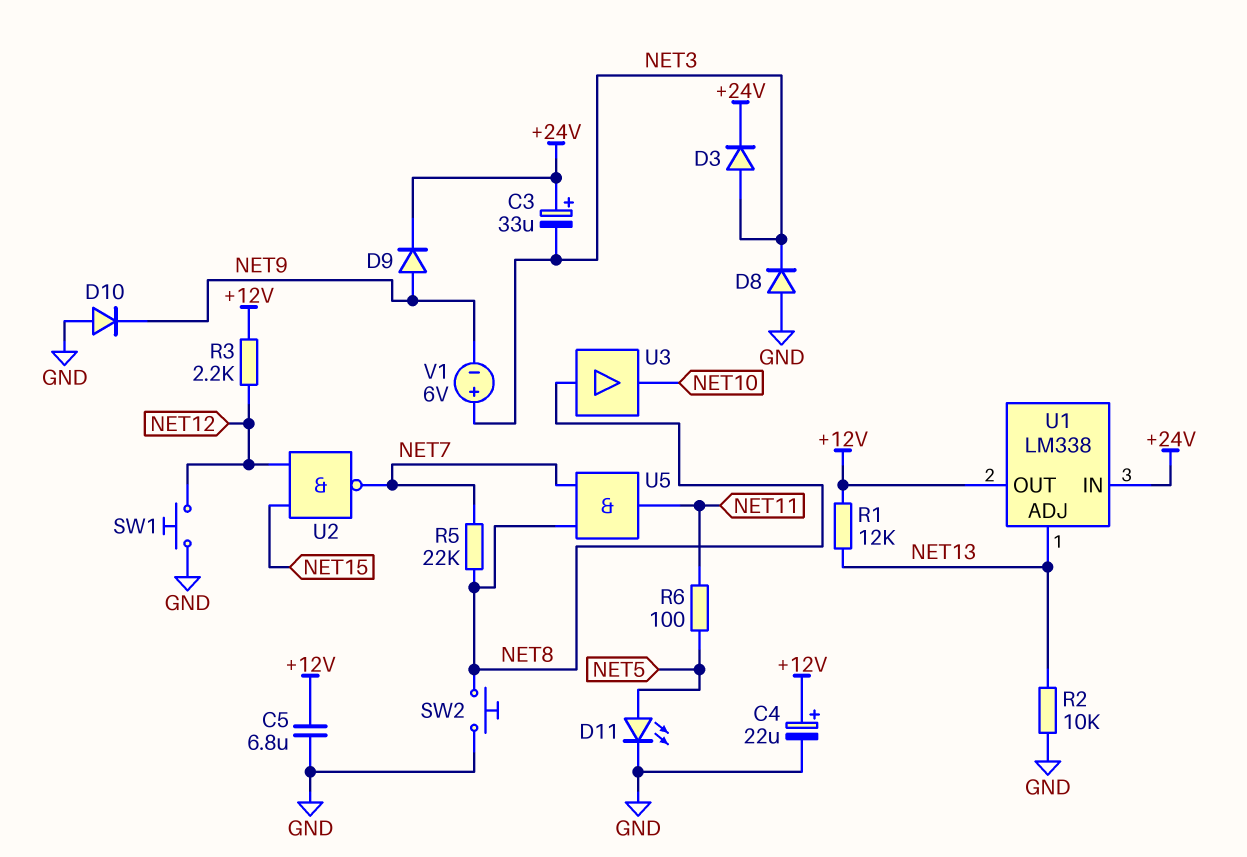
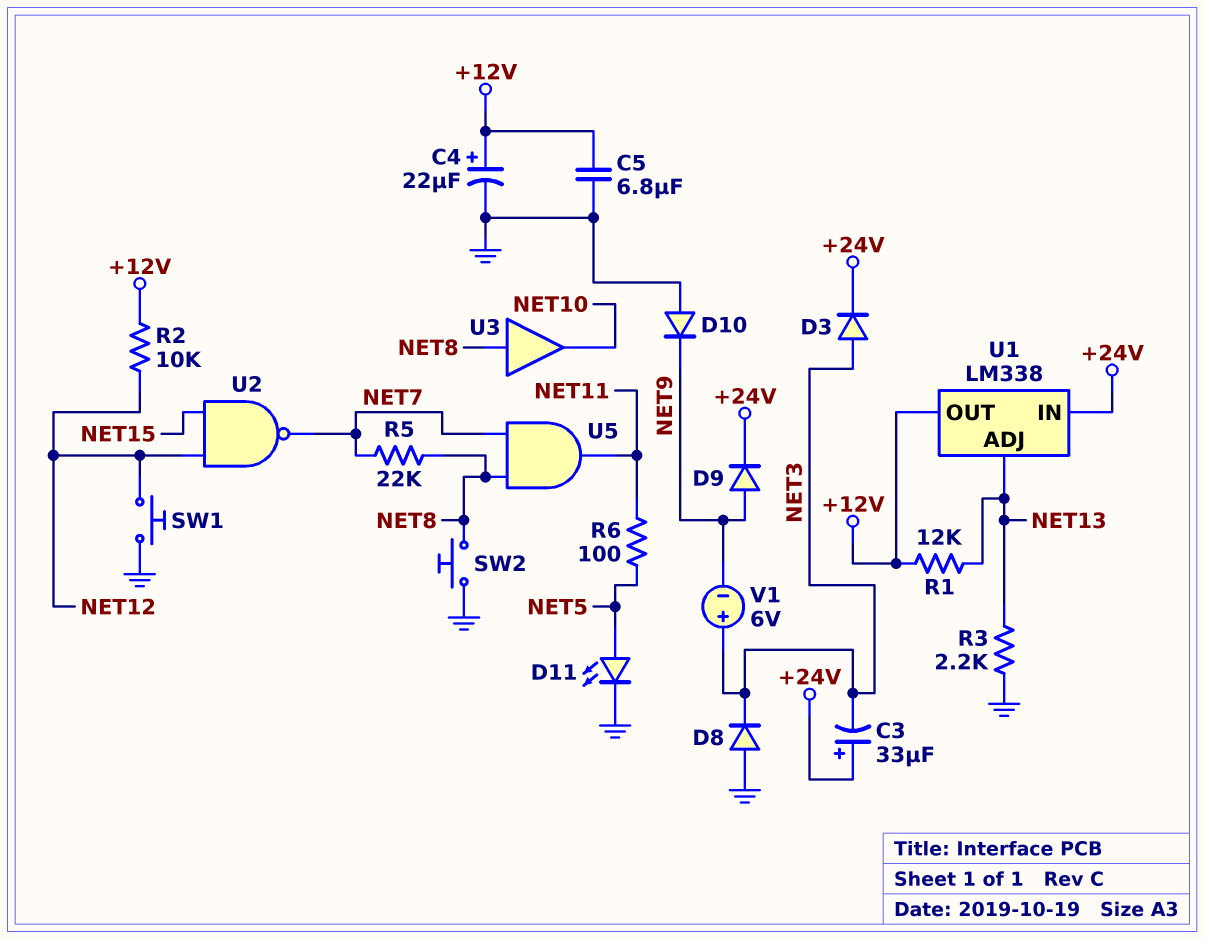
R2: 10k (GND, NET13) -> 10k (+12V, NET12)
R3: 2.2k (+12V, NET12) -> 2.2k (GND, NET13)

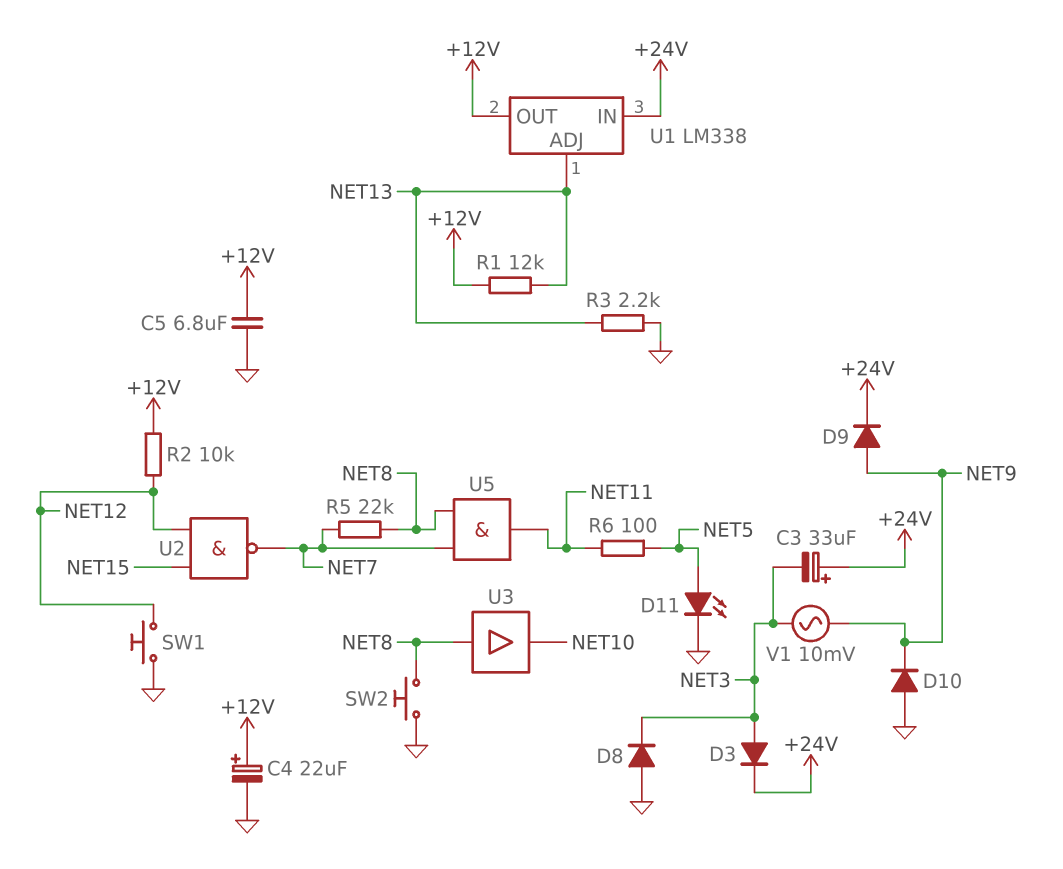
V1: 6V (plus NET3, minus NET9) -> AC 10mV (NET3, NET9)

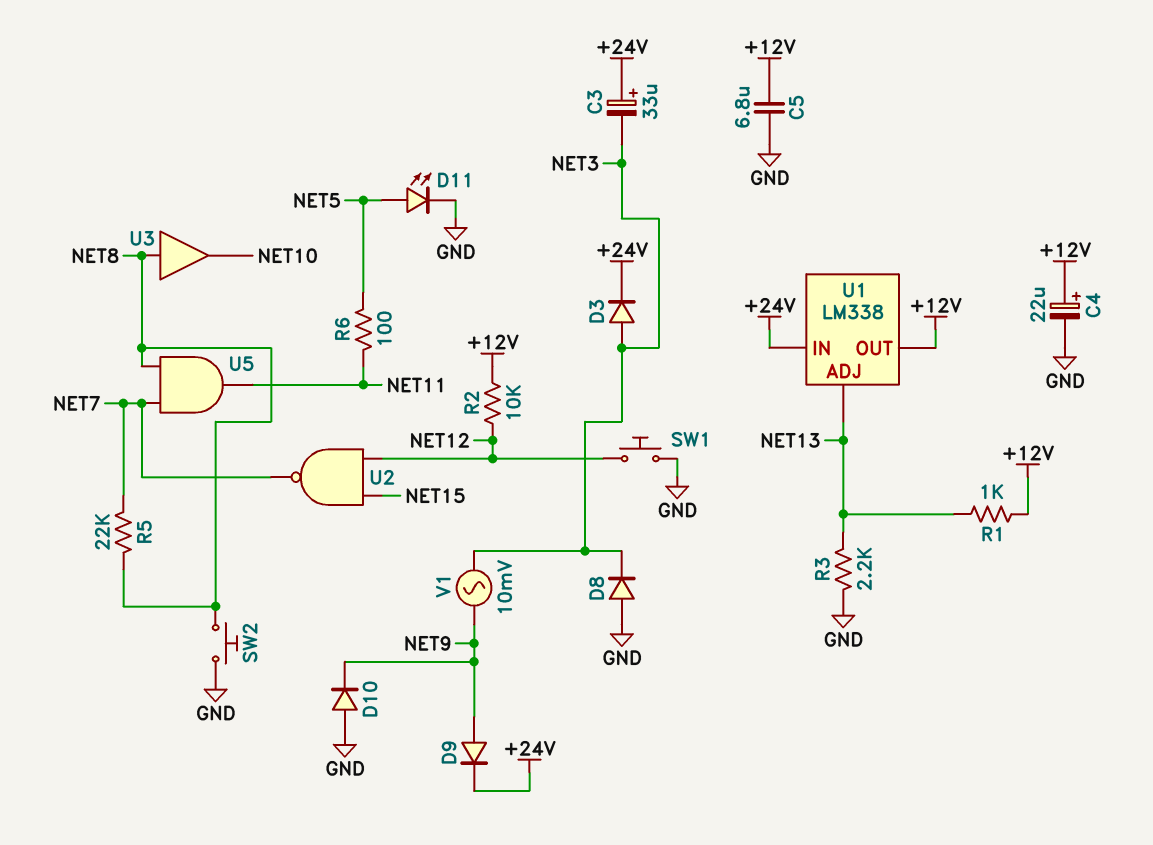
R1: 12k (+12V, NET13) -> 1k (+12V, NET13)

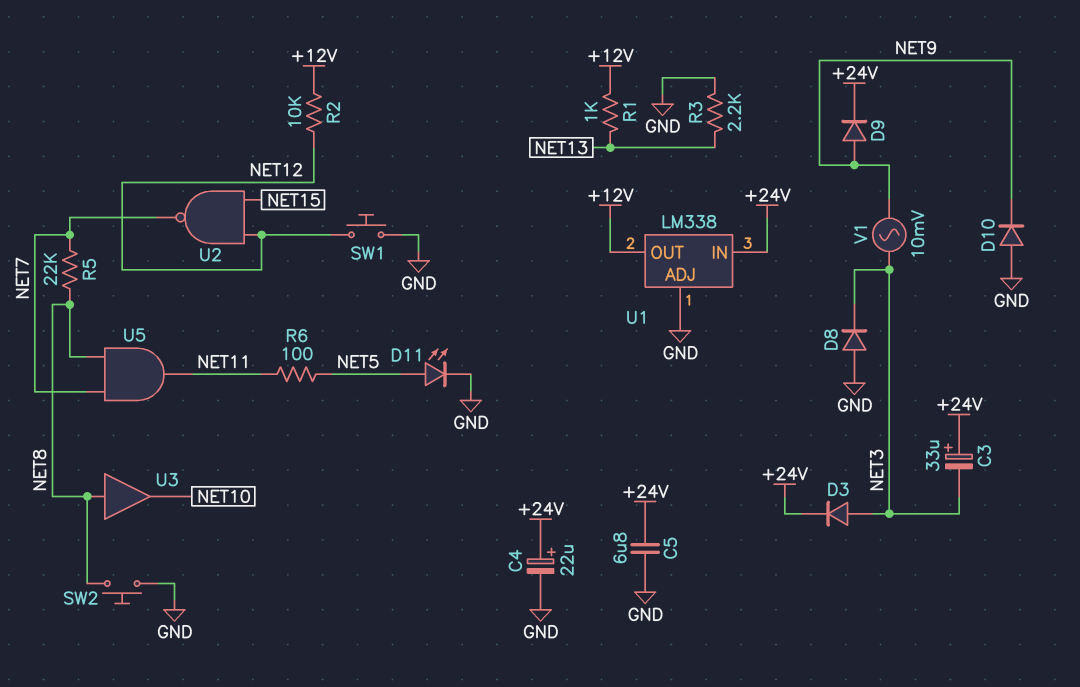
C4: 22uF (plus +12V, minus GND) -> 22uF (plus +24V, minus GND)
C5: 6.8uF (+12V, GND) -> 6.8uF (+24V, GND)
U1 pin ADJ: NET13 -> GND

